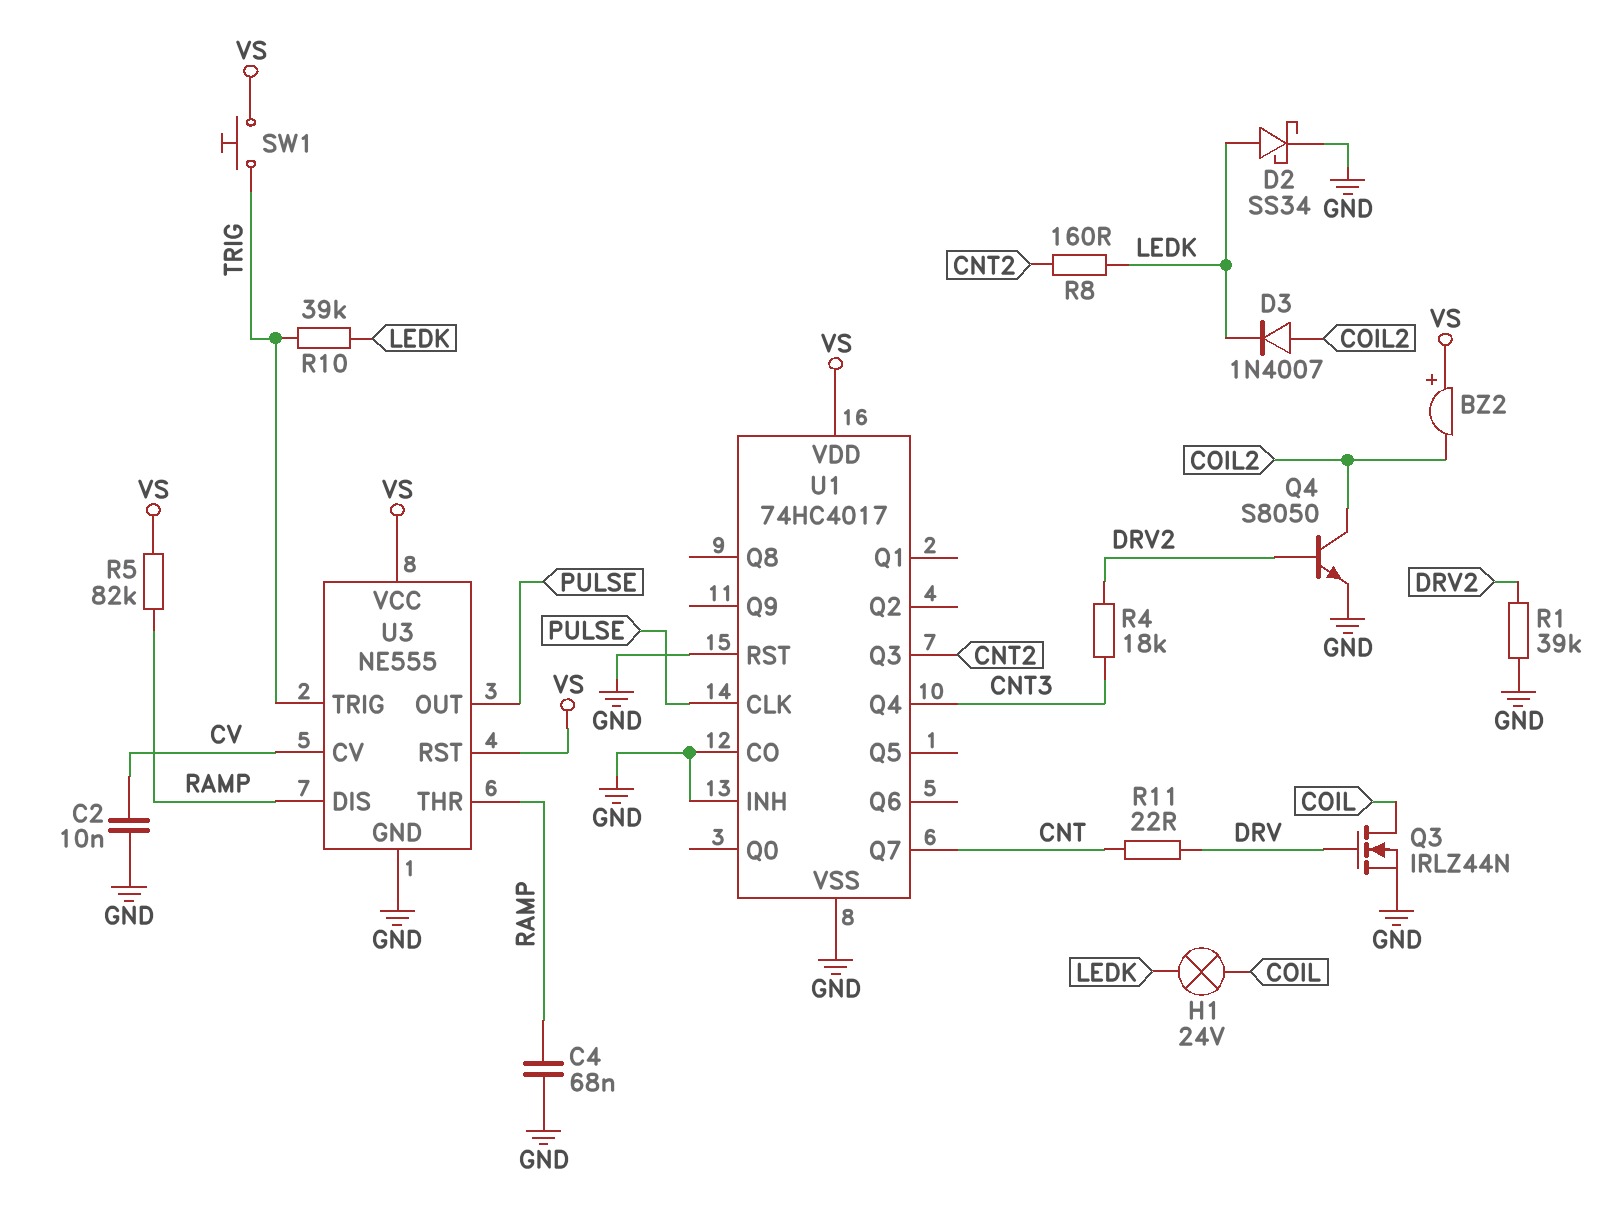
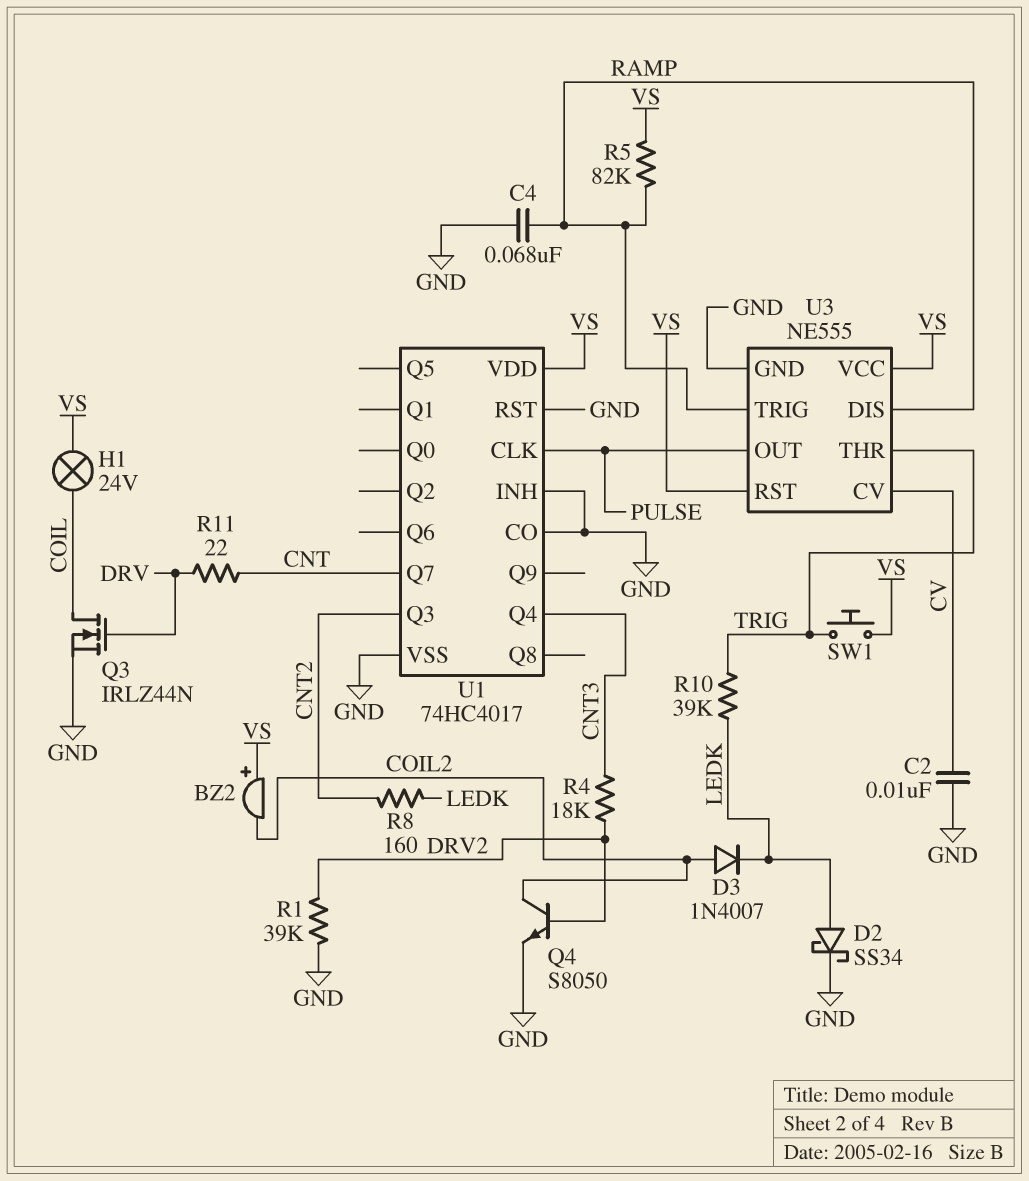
H1: lamp 24V (COIL, LEDK) -> lamp 24V (COIL, VS)
U3 pin THR: RAMP -> TRIG
U3 pin TRIG: TRIG -> RAMP

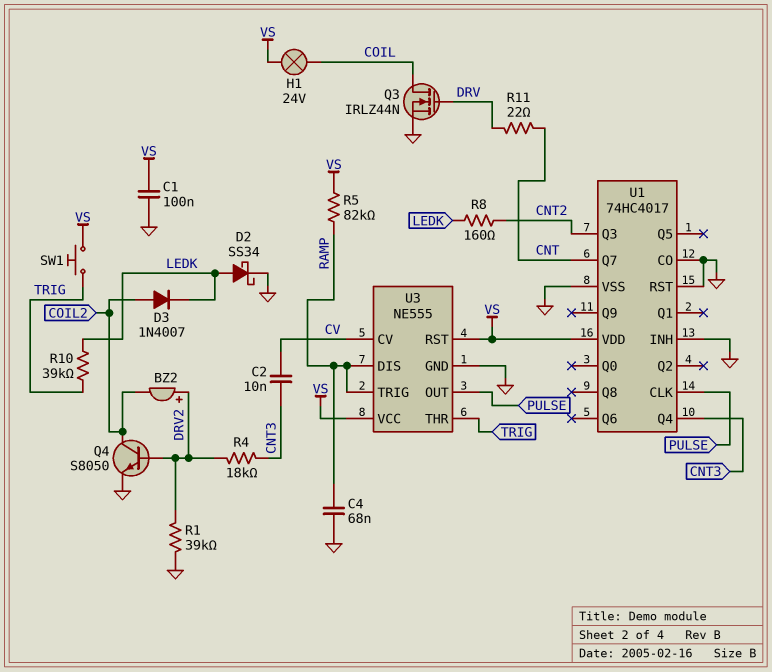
BZ2: buzzer (plus VS, minus COIL2) -> buzzer (plus DRV2, minus COIL2)
C1: none -> 100nF (GND, VS)
C2: 10nF (CV, GND) -> 10nF (CNT3, CV)

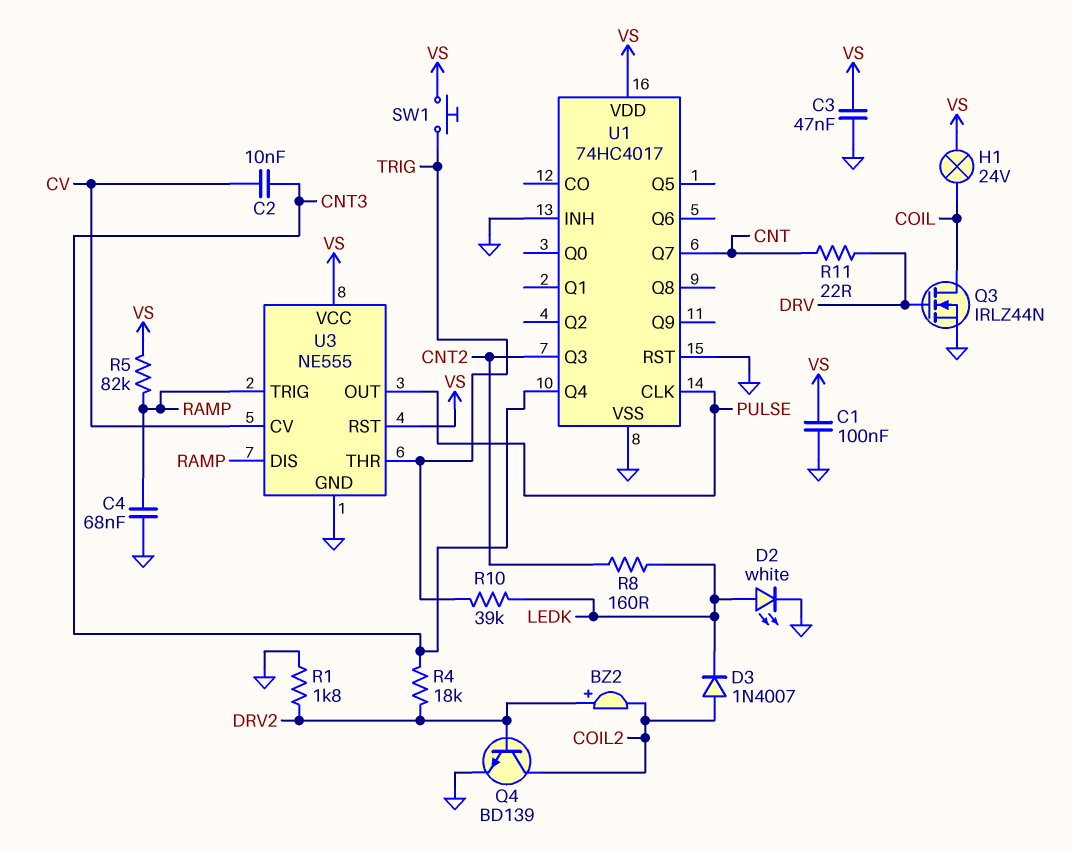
C3: none -> 47nF (GND, VS)
D2: schottky SS34 (A LEDK, K GND) -> LED white (A LEDK, K GND)
Q4: NPN S8050 (B DRV2, C COIL2, E GND) -> NPN BD139 (B DRV2, C COIL2, E GND)
R1: 39k (DRV2, GND) -> 1.8k (DRV2, GND)
U1 pin CO: GND -> none

